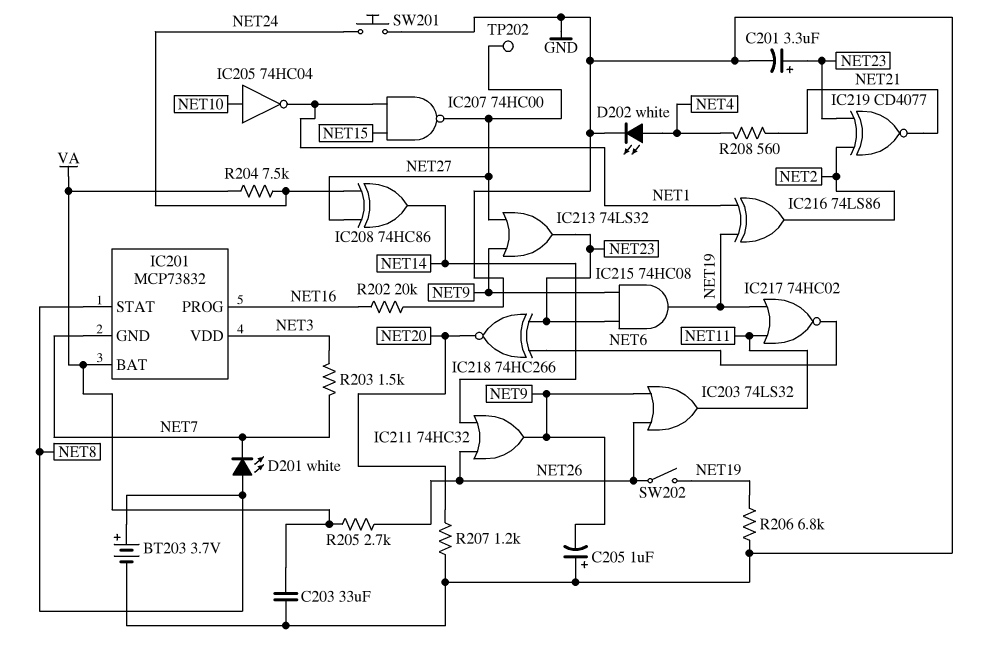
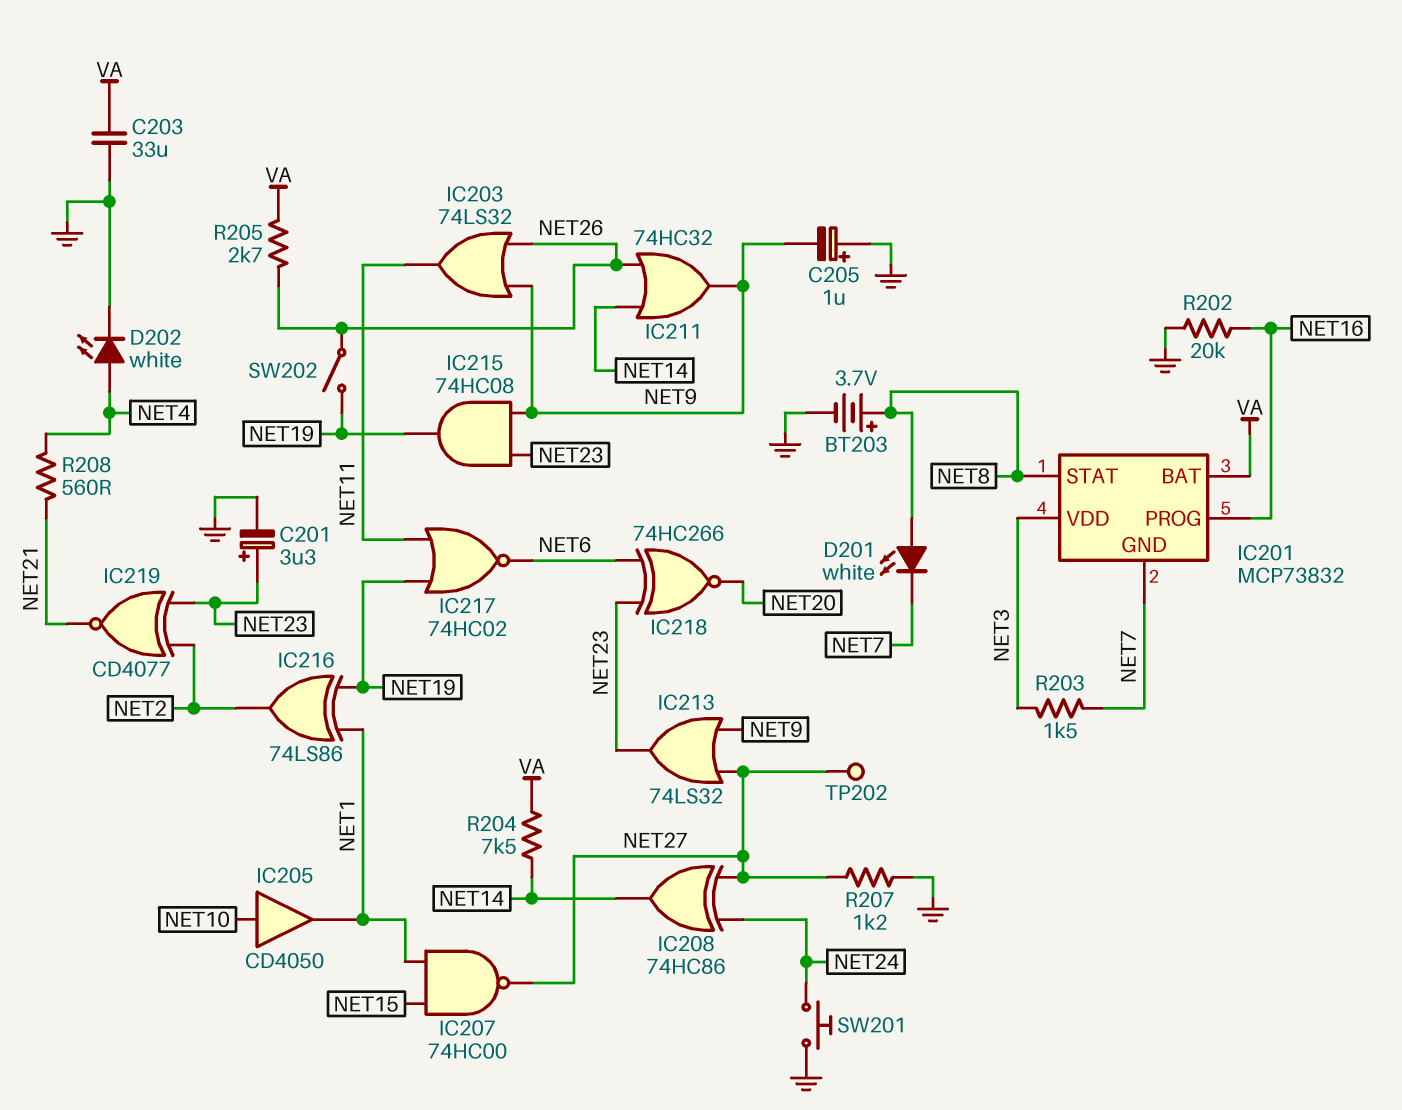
IC205: NOT 74HC04 (in NET10, out NET1) -> buffer CD4050 (in NET10, out NET1)
R204: 7.5k (NET24, VA) -> 7.5k (NET14, VA)
R206: 6.8k (GND, NET19) -> none
R207: 1.2k (GND, NET20) -> 1.2k (GND, NET27)

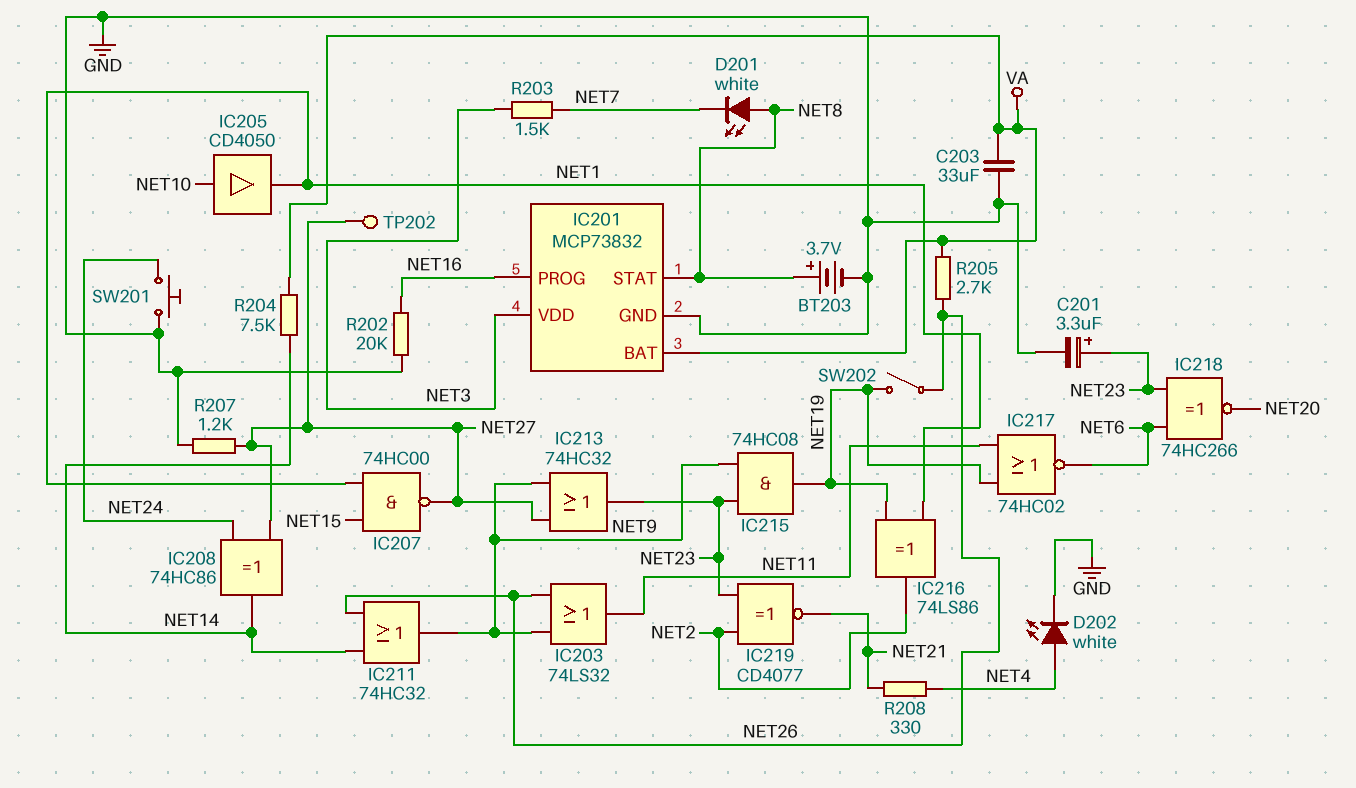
C205: 1uF (plus GND, minus NET9) -> none
IC201 pin GND: NET7 -> GND
IC213: OR 74LS32 (in NET9, in NET27, out NET23) -> OR 74HC32 (in NET9, in NET27, out NET23)
R208: 560 (NET4, NET21) -> 330 (NET4, NET21)

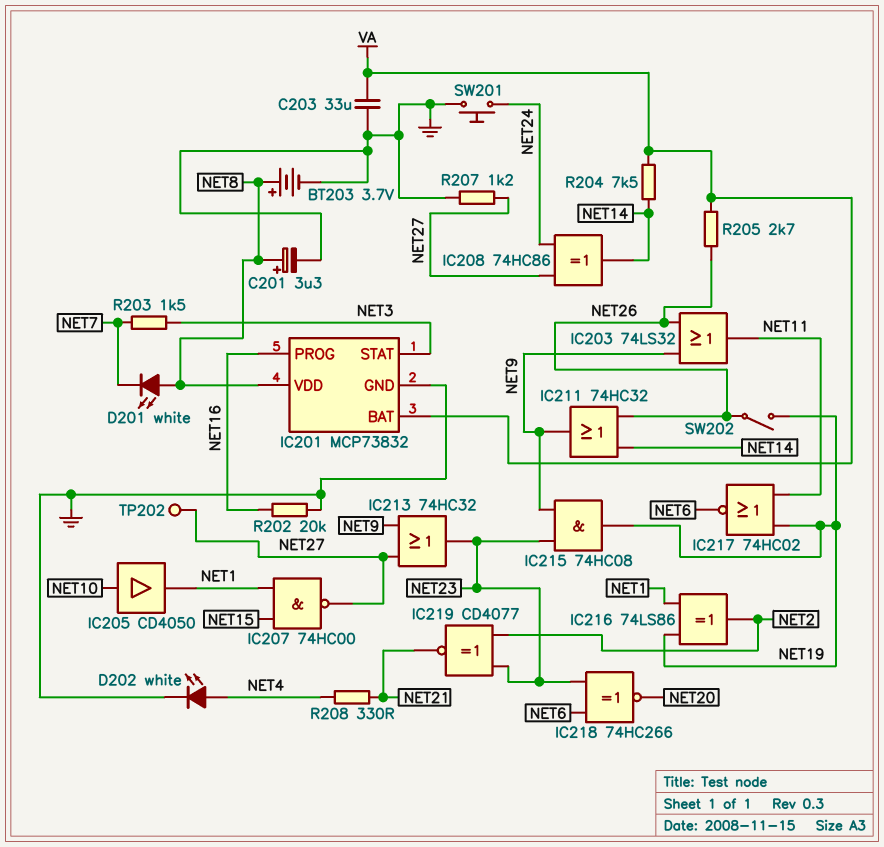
C201: 3.3uF (plus NET23, minus GND) -> 3.3uF (plus NET8, minus GND)
IC201 pin STAT: NET8 -> NET3
IC201 pin VDD: NET3 -> NET8

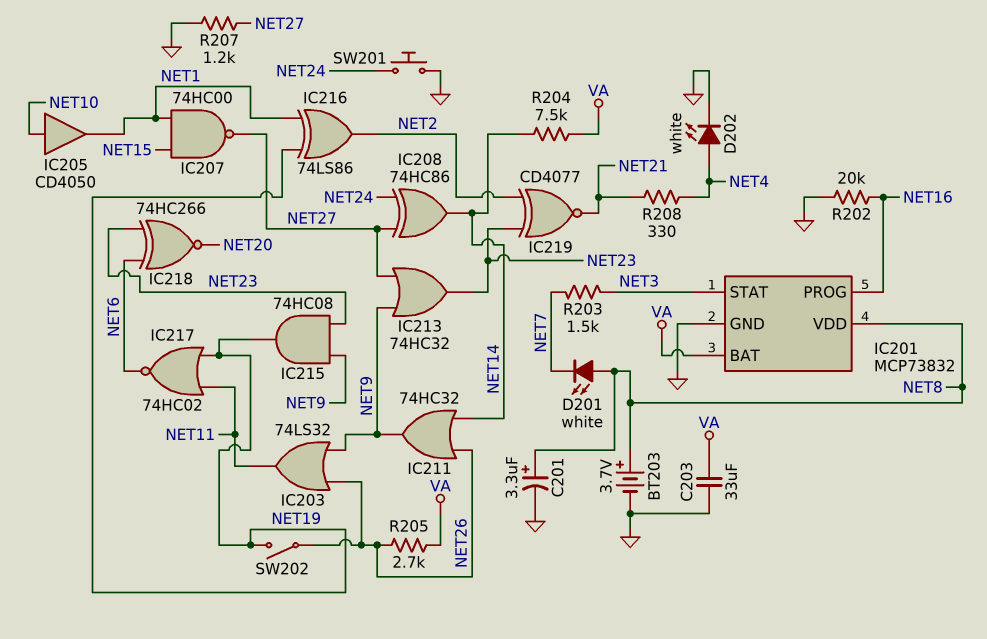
TP202: test point (NET27) -> none

